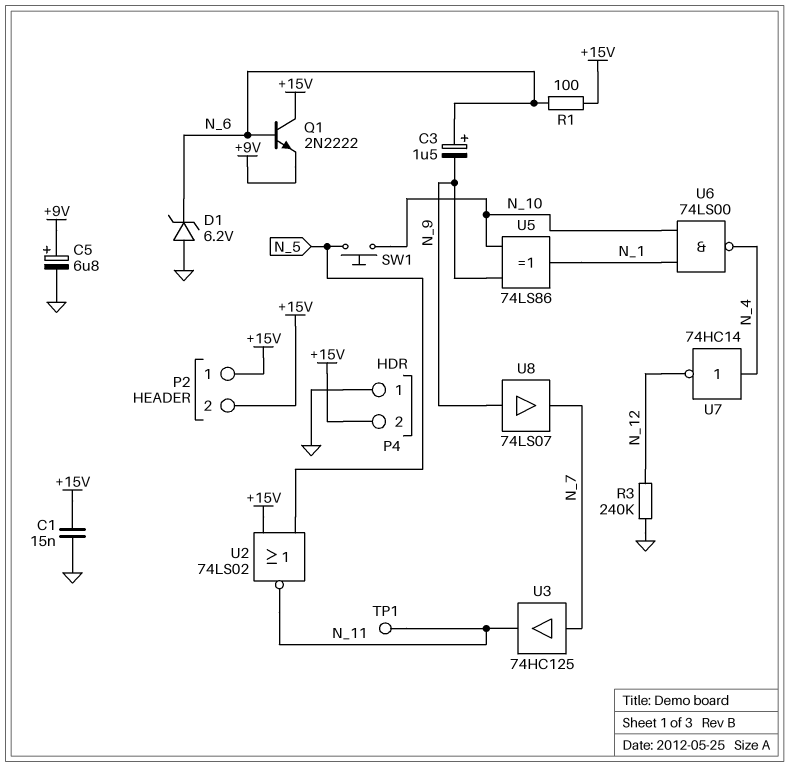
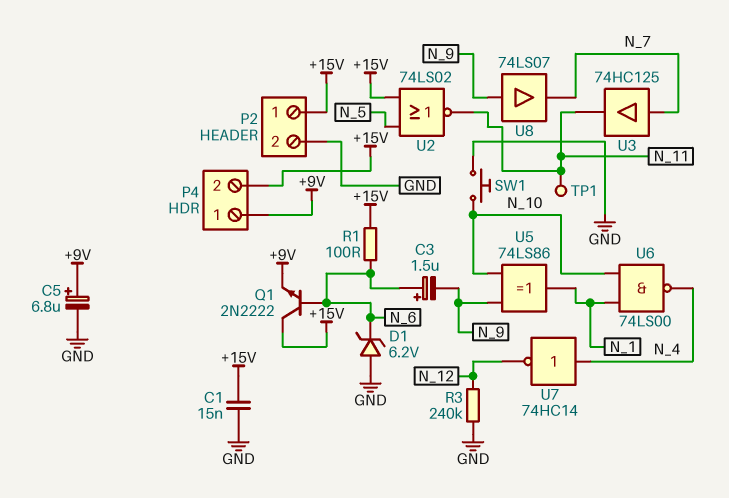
P2 pin 2: +15V -> GND
P4 pin 1: GND -> +9V
SW1: button (N_5, N_10) -> button (GND, N_10)

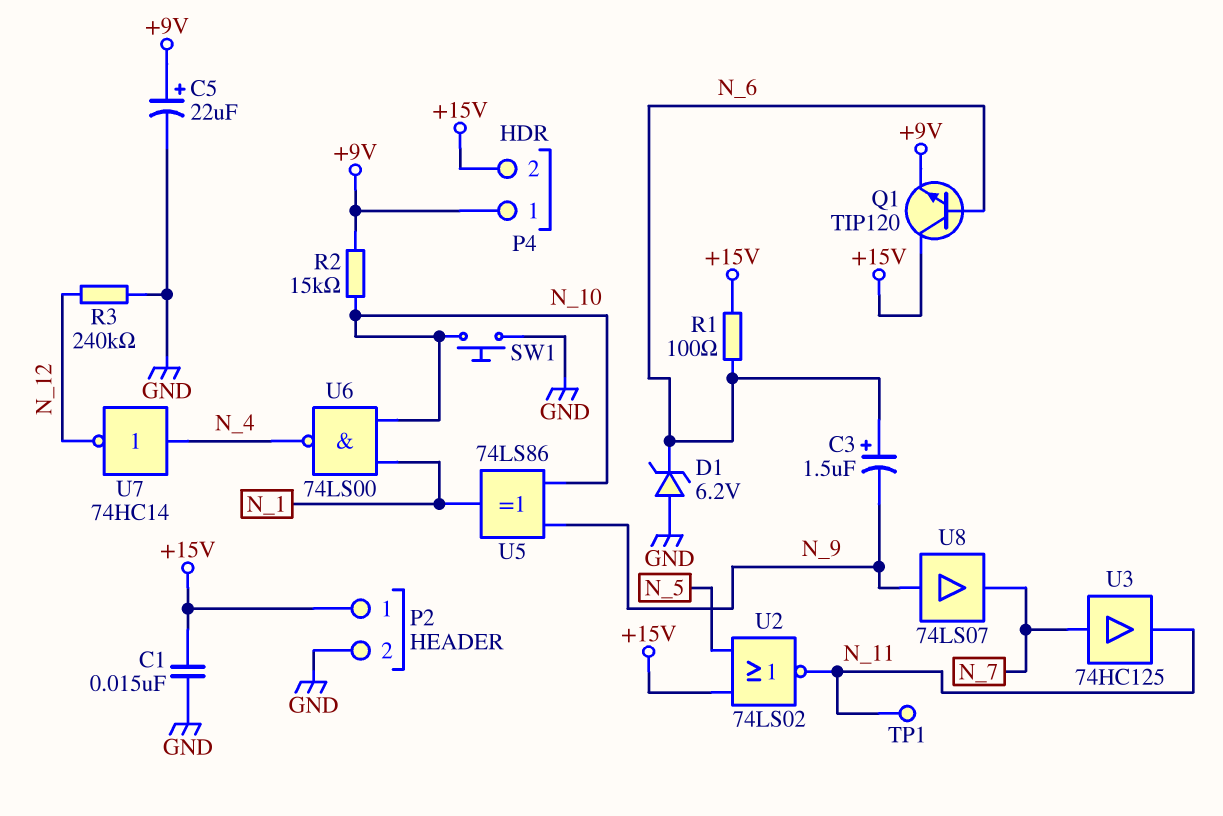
C5: 6.8uF (plus +9V, minus GND) -> 22uF (plus +9V, minus GND)
Q1: NPN 2N2222 (B N_6, C +15V, E +9V) -> NPN TIP120 (B N_6, C +15V, E +9V)
R2: none -> 15k (+9V, N_10)

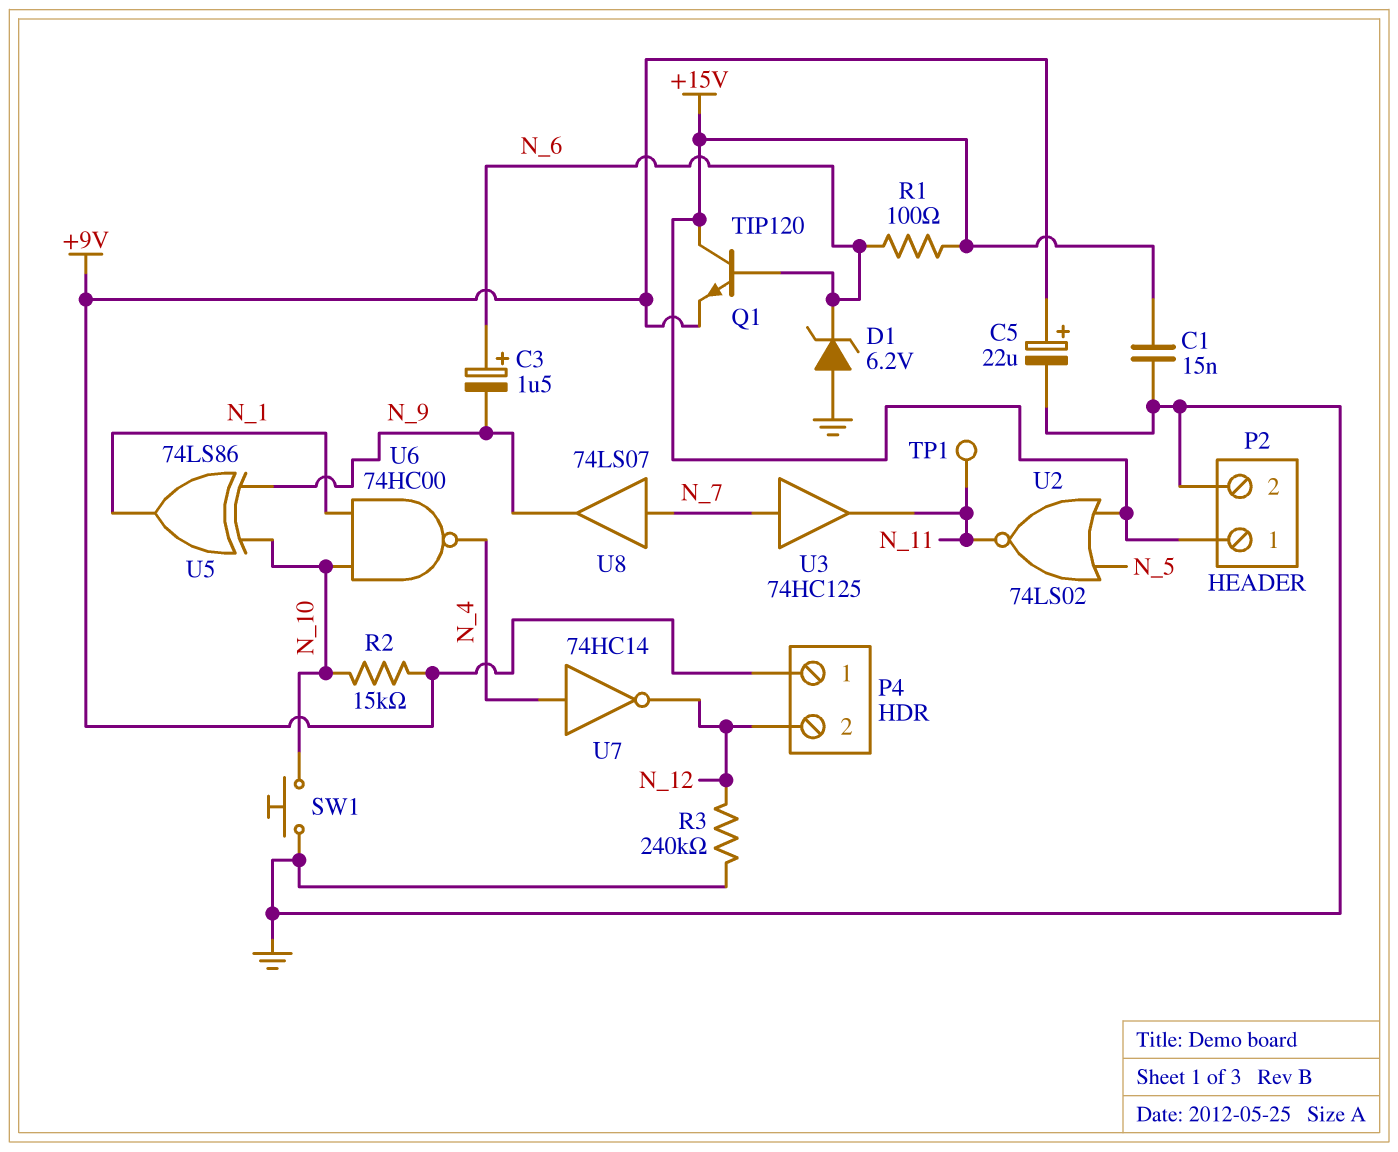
P4 pin 2: +15V -> N_12
U6: NAND 74LS00 (in N_1, in N_10, out N_4) -> NAND 74HC00 (in N_1, in N_10, out N_4)
U8: buffer 74LS07 (in N_9, out N_7) -> buffer 74LS07 (in N_7, out N_9)

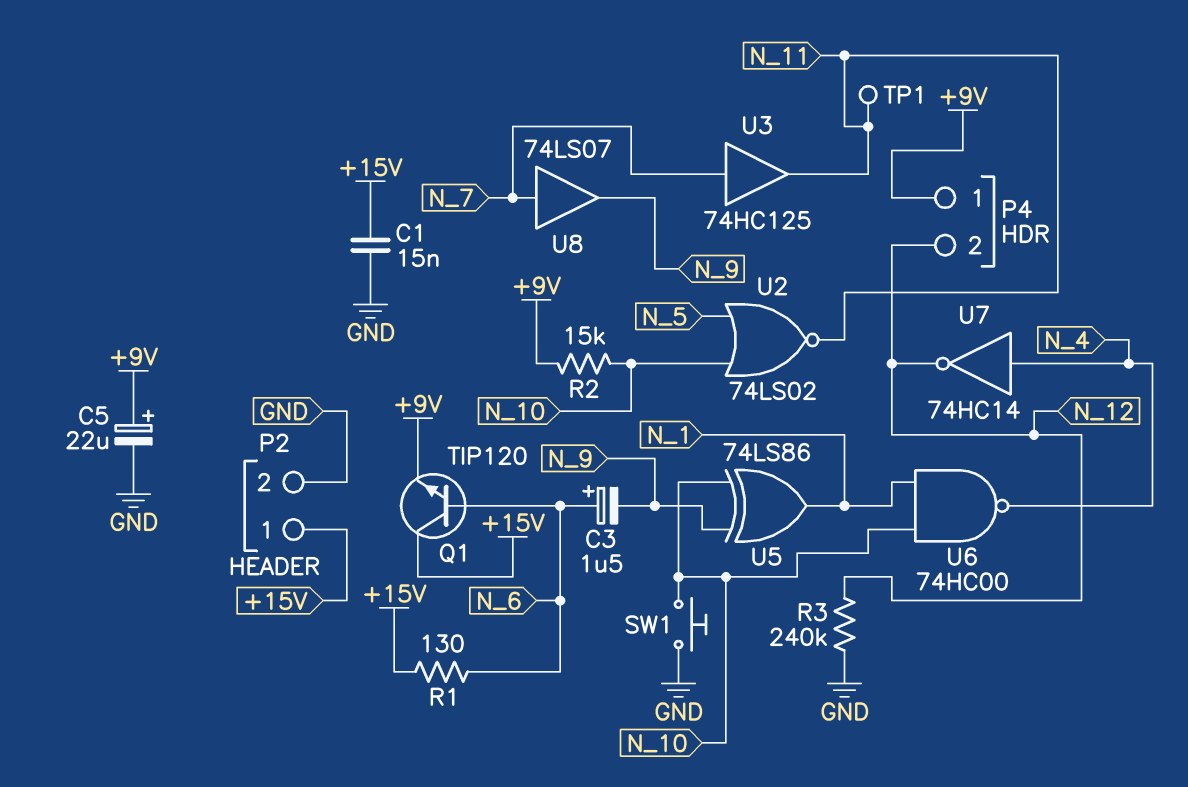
D1: zener 6.2V (A GND, K N_6) -> none
R1: 100 (+15V, N_6) -> 130 (+15V, N_6)
U2: NOR 74LS02 (in +15V, in N_5, out N_11) -> NOR 74LS02 (in N_5, in N_10, out N_11)

